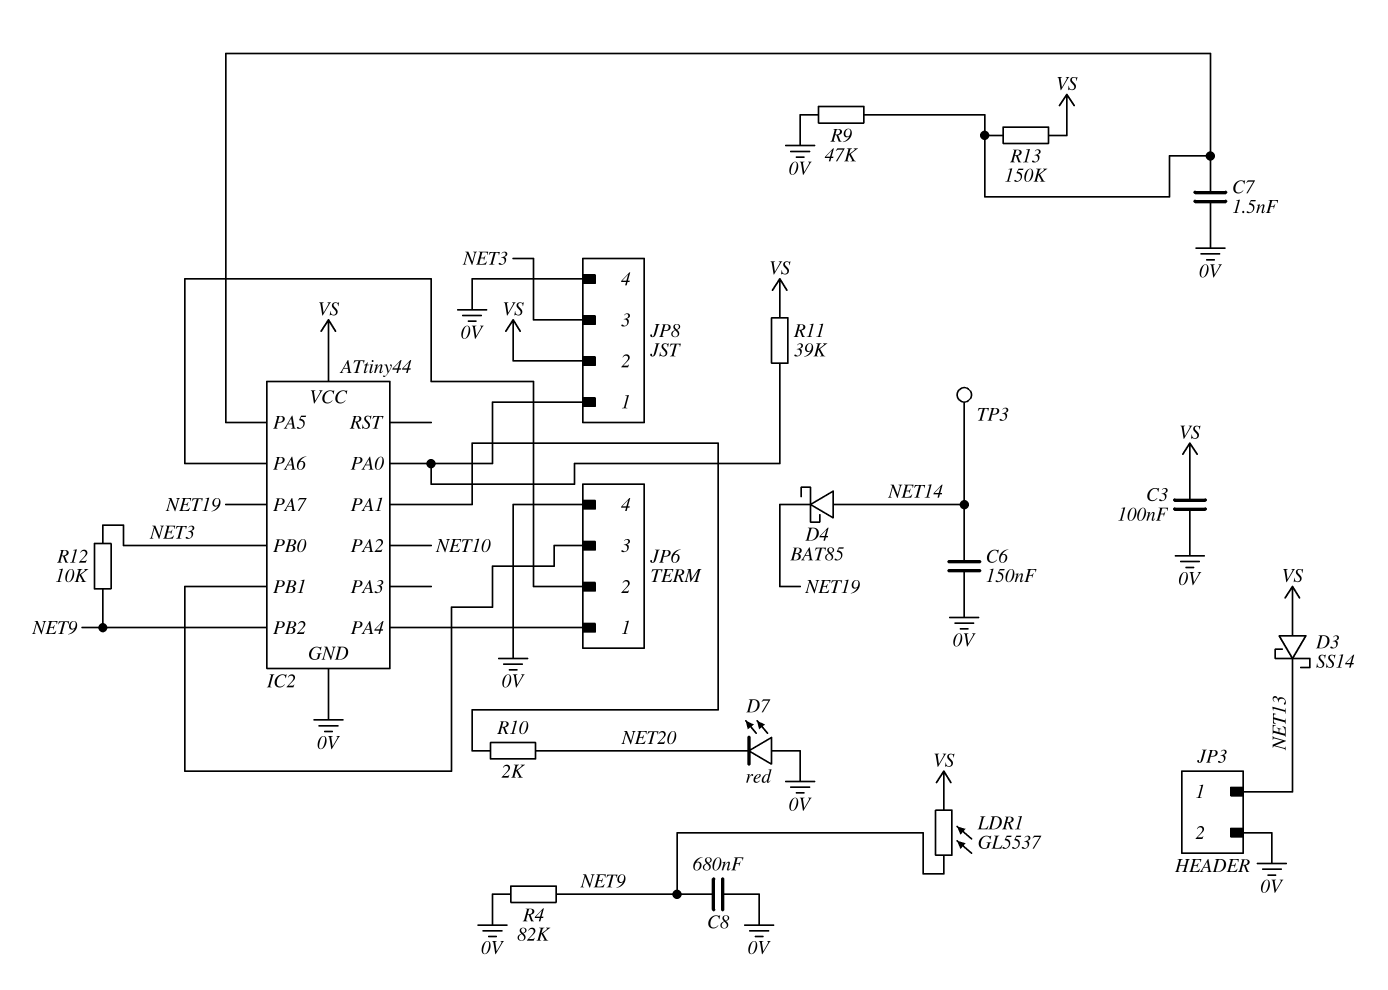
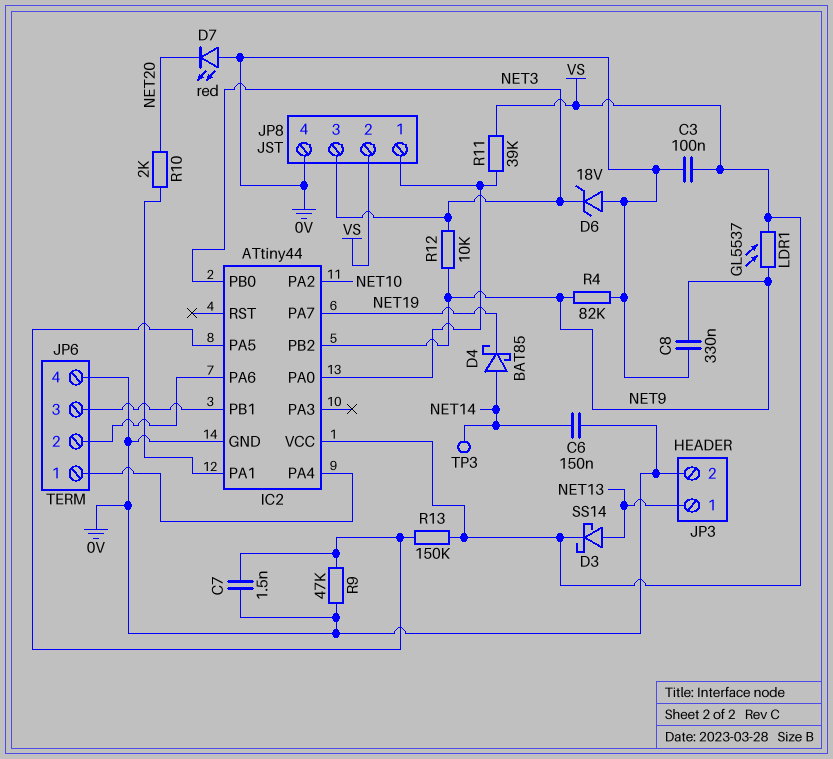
C8: 680nF (0V, NET9) -> 330nF (0V, NET9)
D3: schottky SS14 (A VS, K NET13) -> schottky SS14 (A NET13, K VS)
D6: none -> zener 18V (A 0V, K NET3)

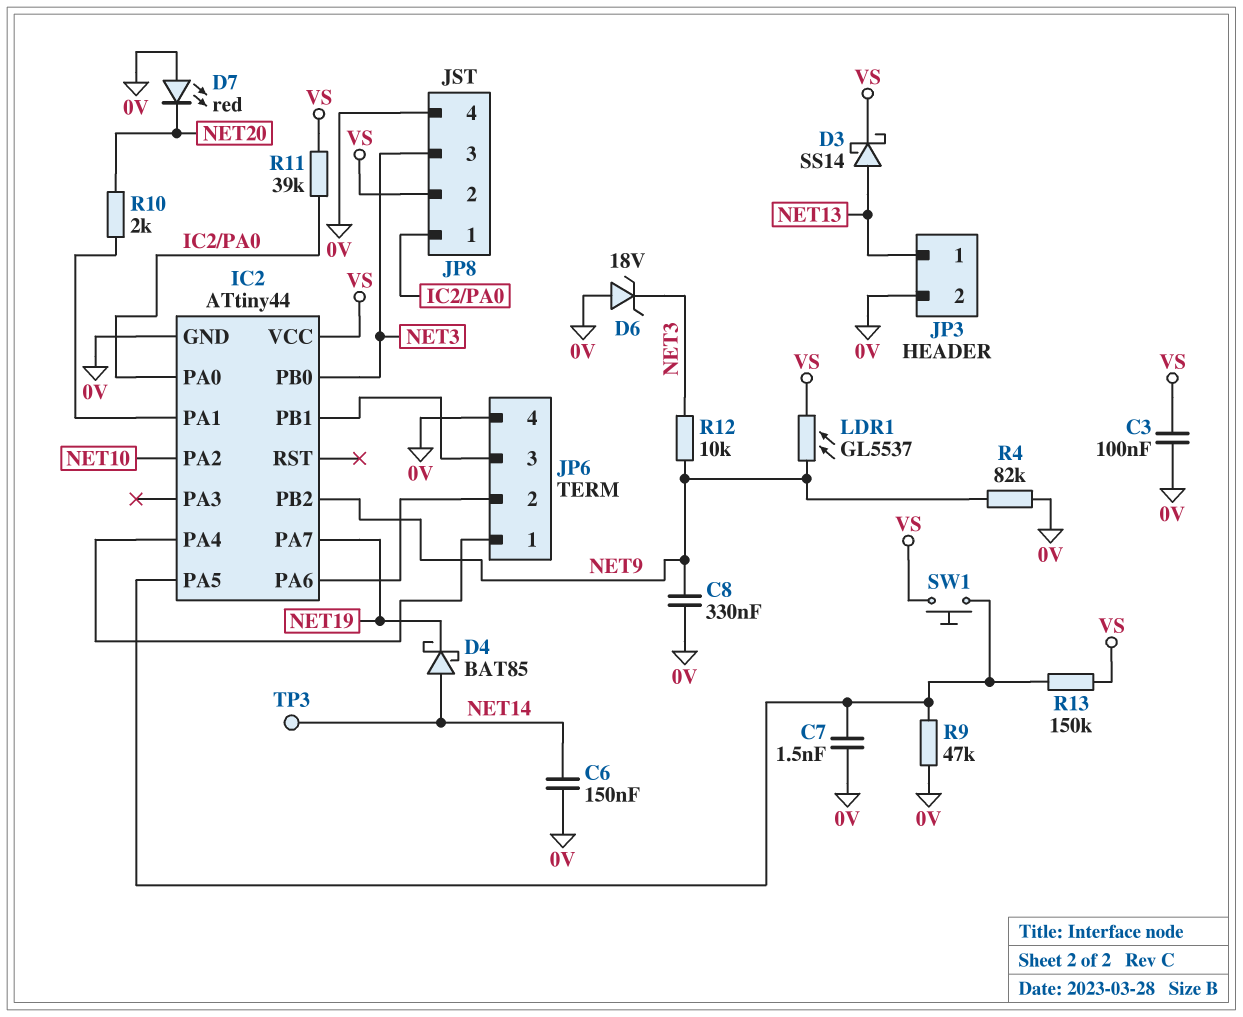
SW1: none -> button (IC2/PA5, VS)

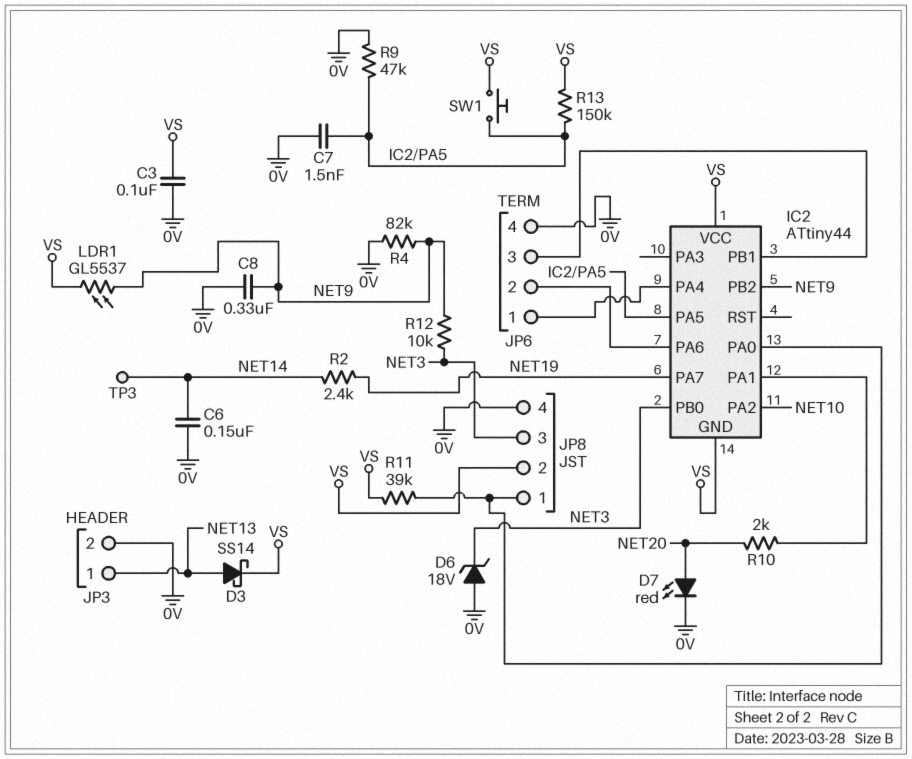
D4: schottky BAT85 (A NET14, K NET19) -> none
D7: LED red (A 0V, K NET20) -> LED red (A NET20, K 0V)
IC2 pin GND: 0V -> VS
R2: none -> 2.4k (NET14, NET19)

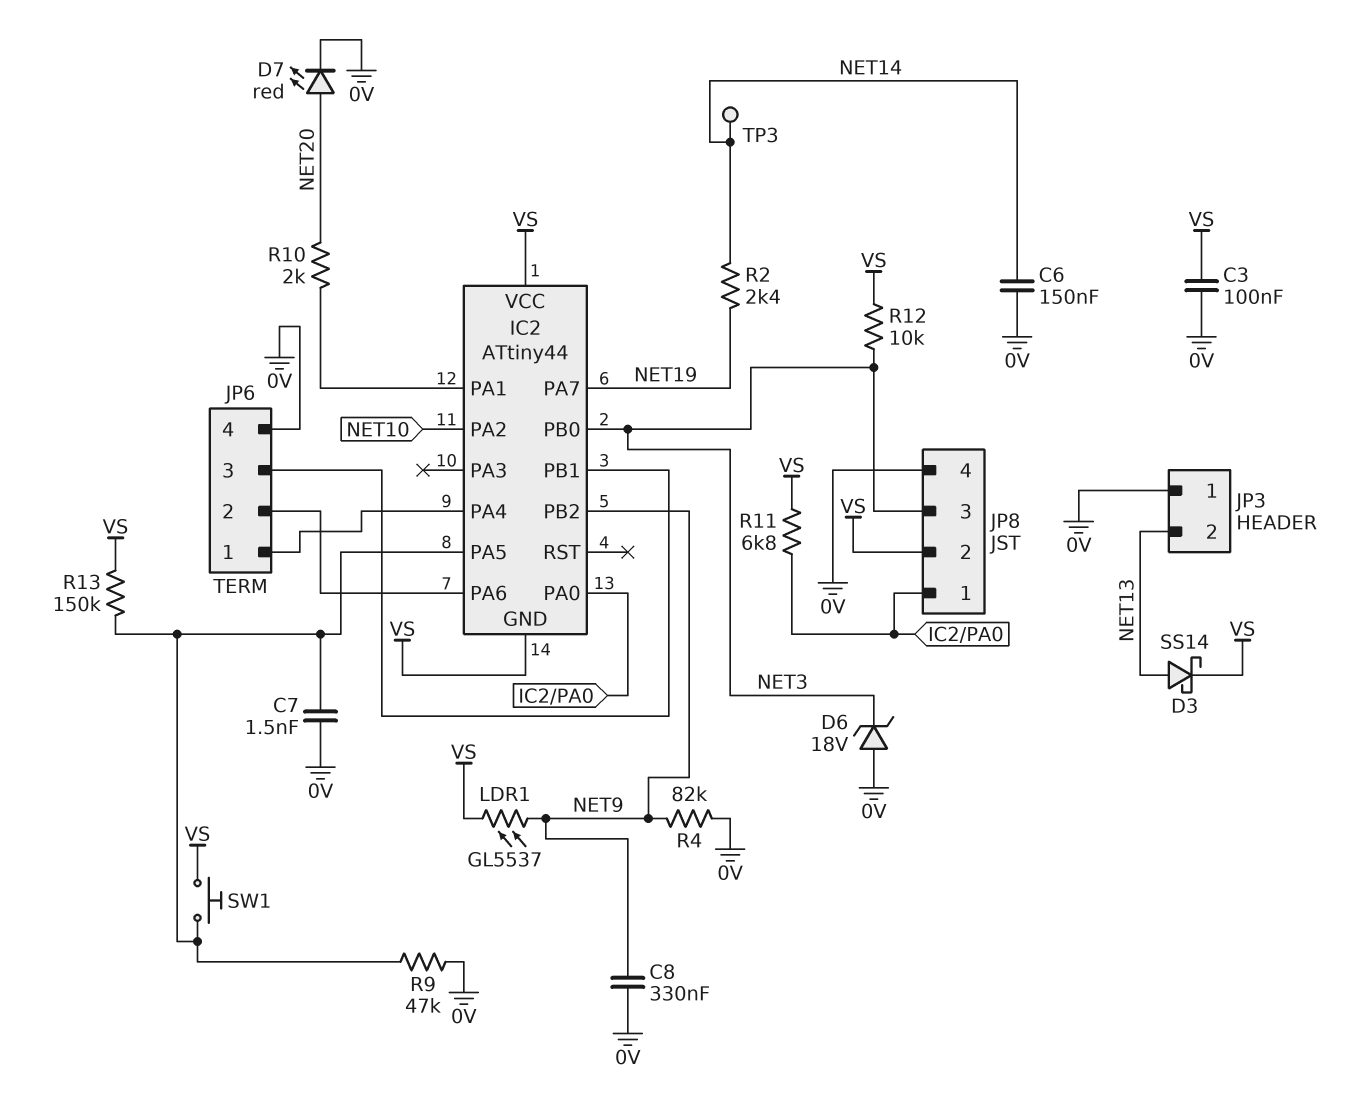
JP3 pin 1: NET13 -> 0V
JP3 pin 2: 0V -> NET13
R11: 39k (IC2/PA0, VS) -> 6.8k (IC2/PA0, VS)
R12: 10k (NET3, NET9) -> 10k (NET3, VS)

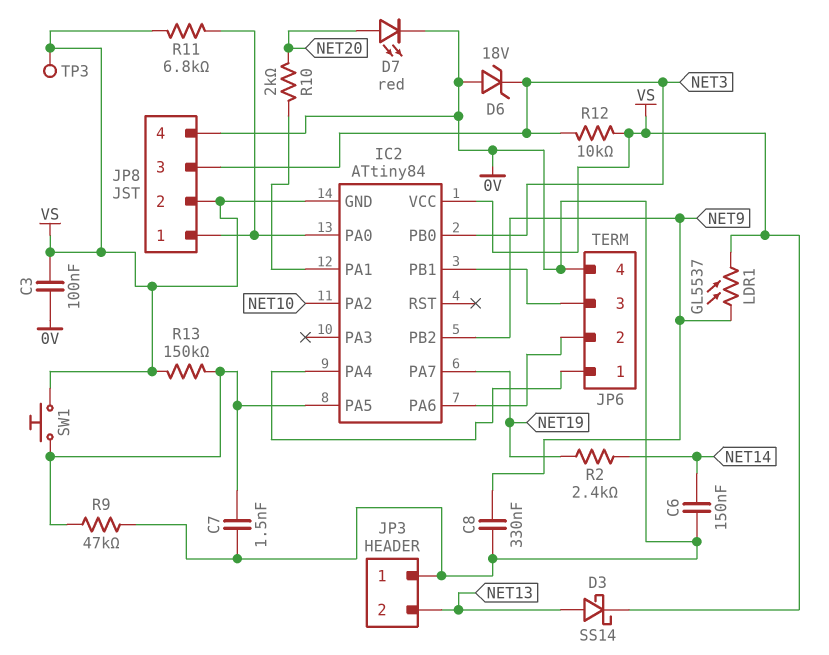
IC2: ATtiny44 -> ATtiny84
R4: 82k (0V, NET9) -> none
TP3: test point (NET14) -> test point (VS)

